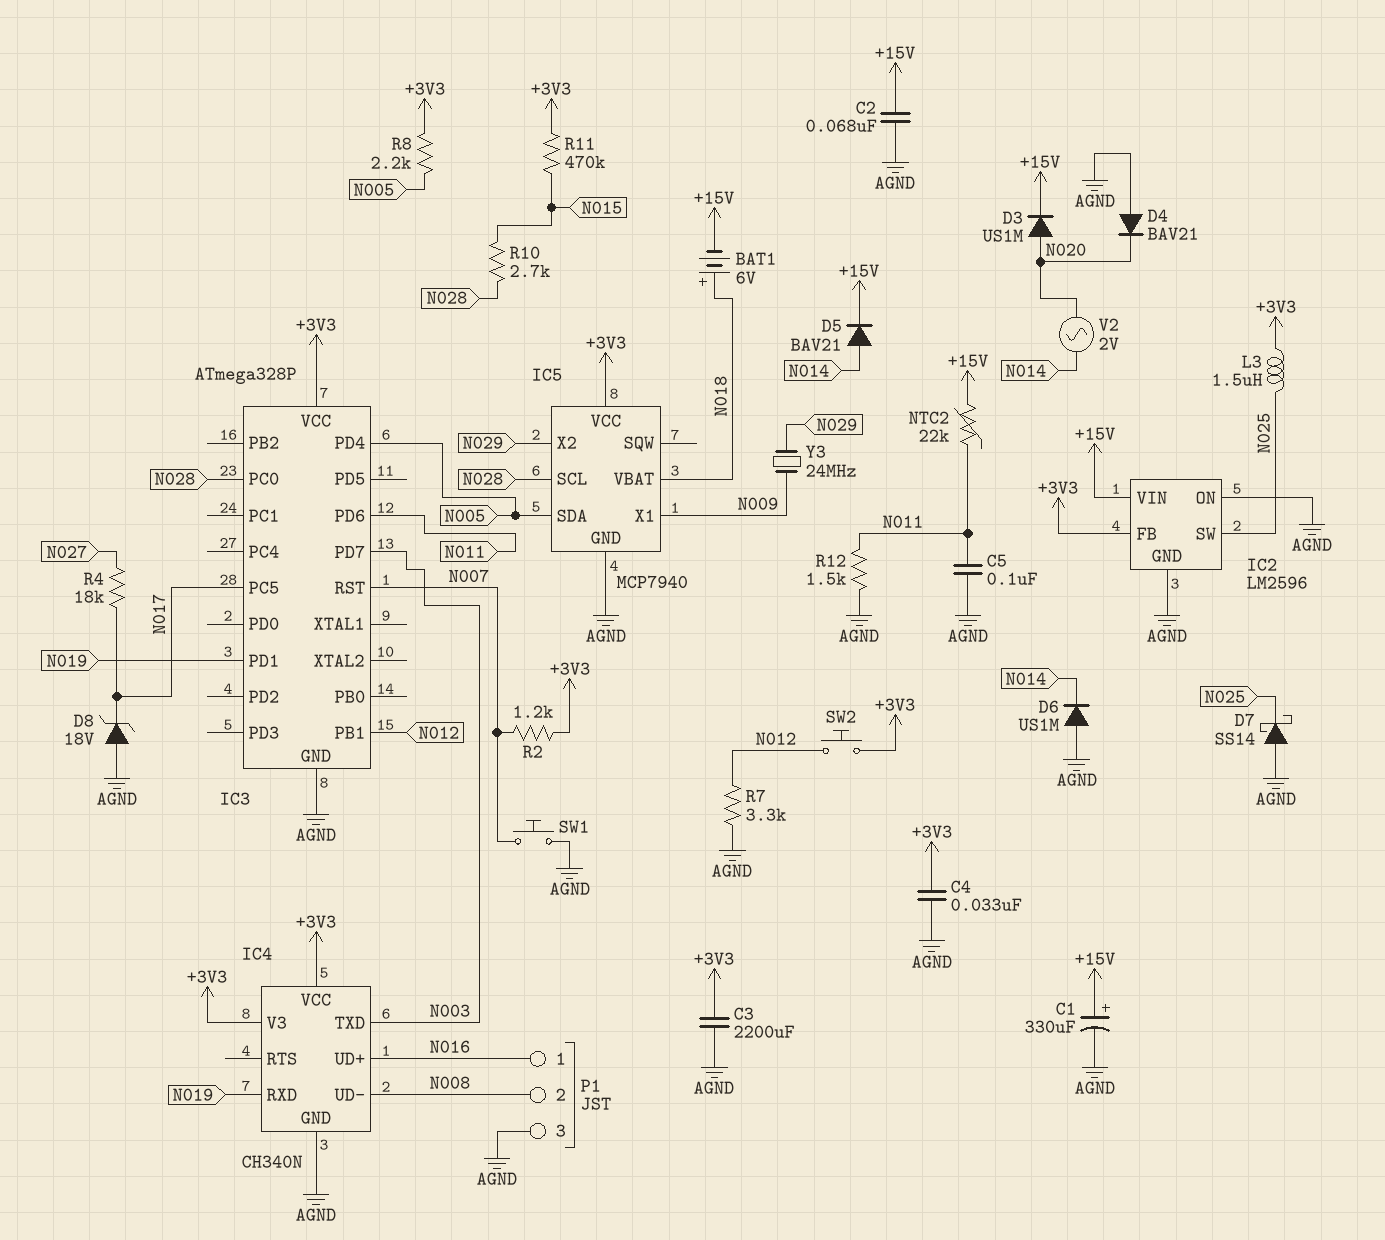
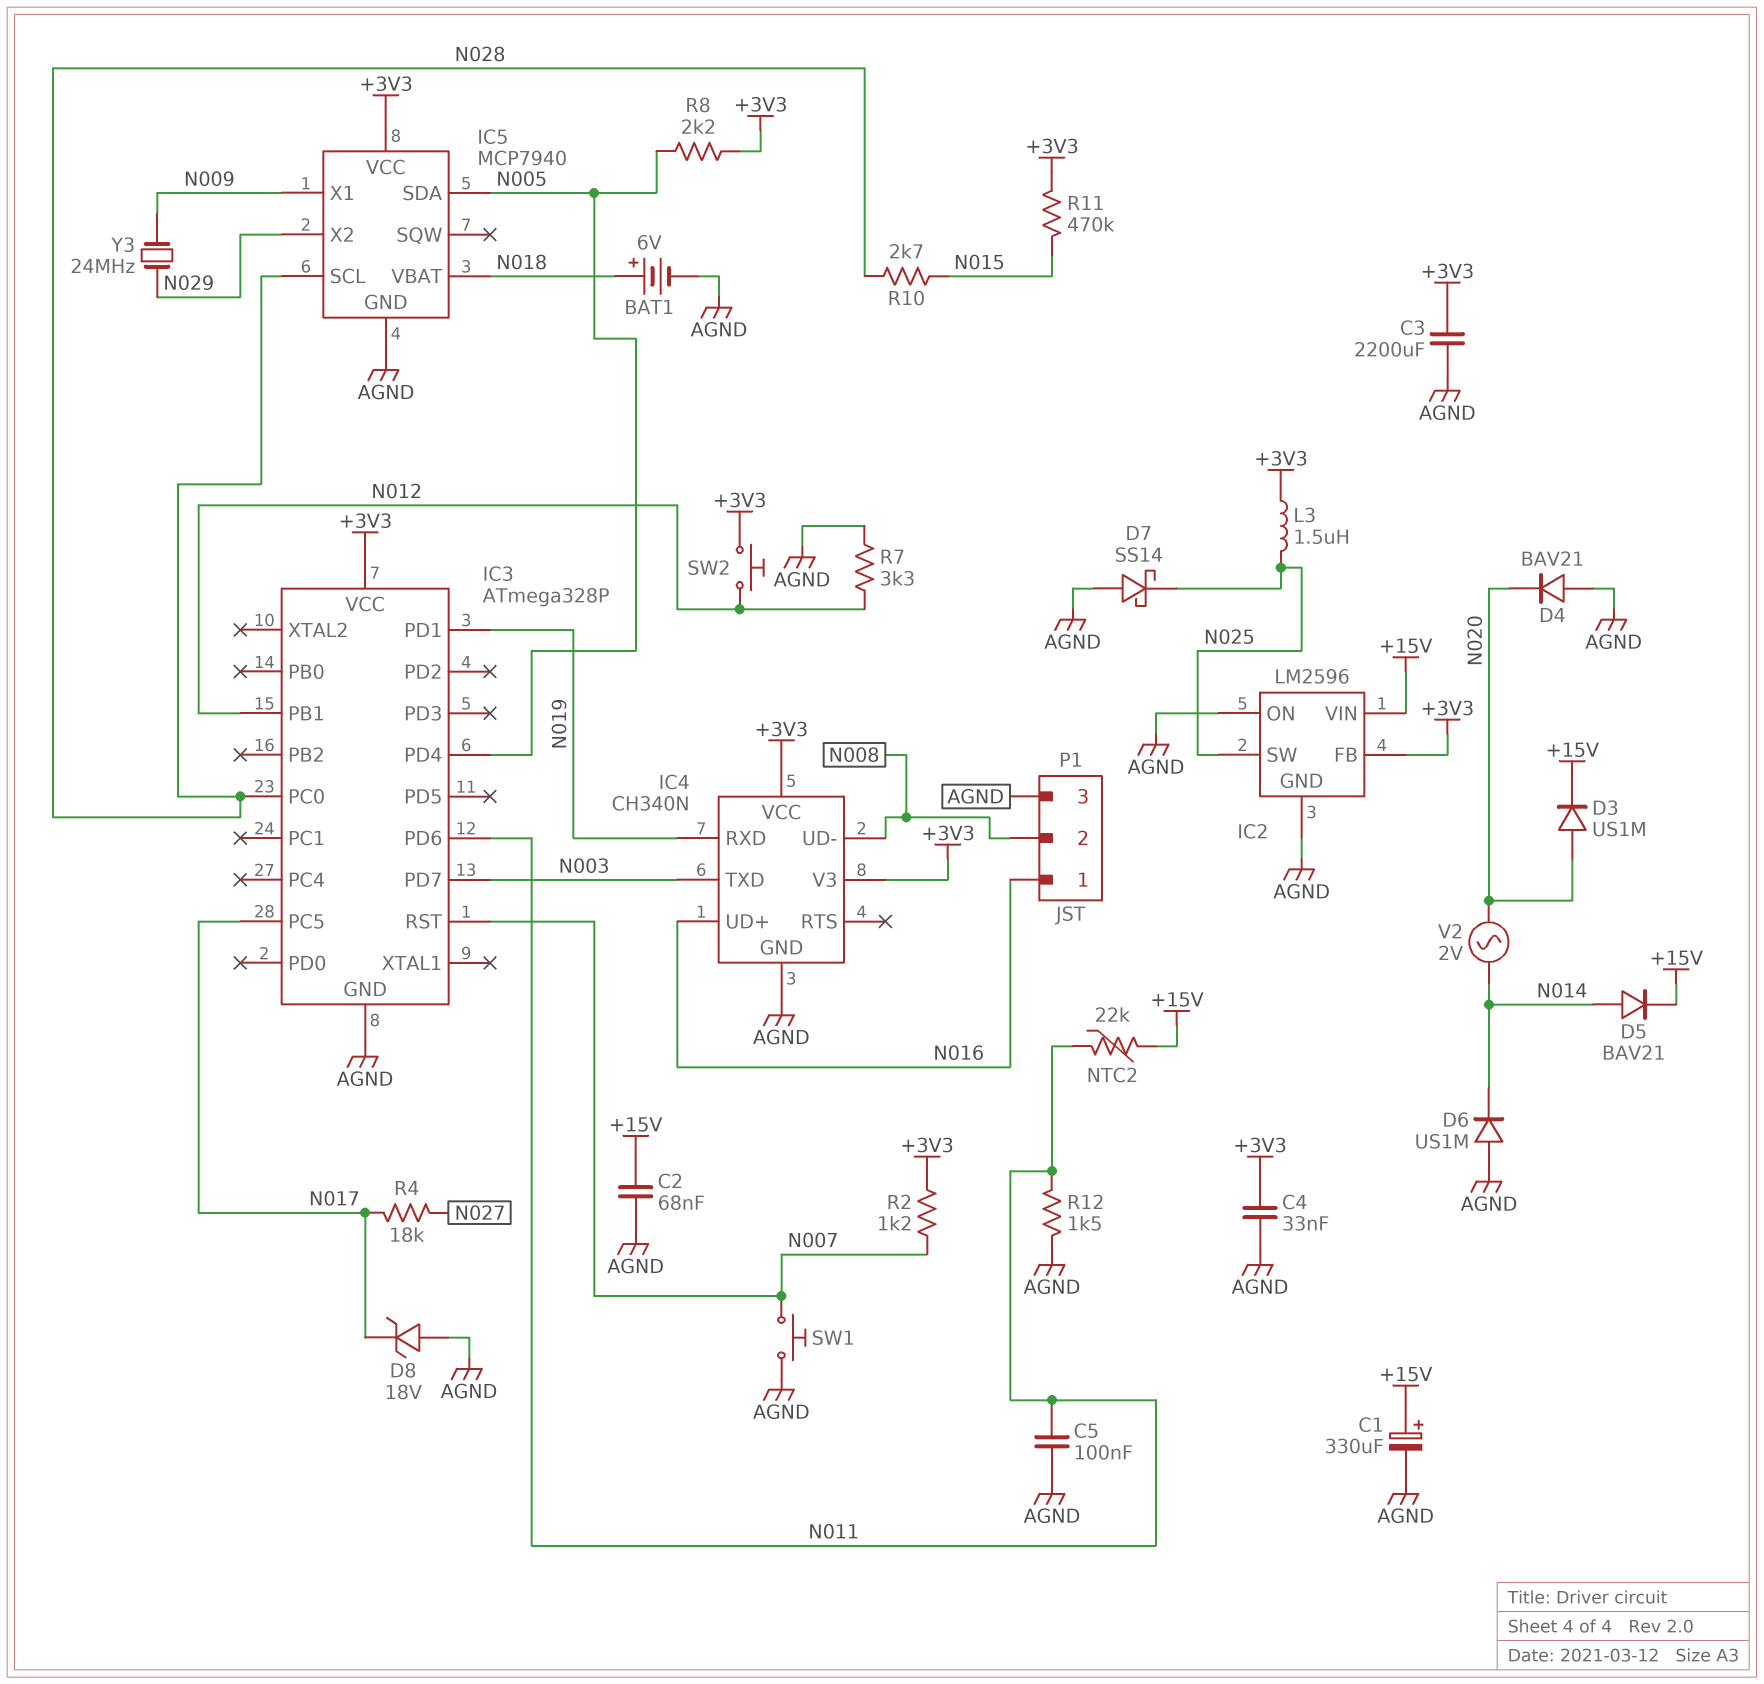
BAT1: 6V (plus N018, minus +15V) -> 6V (plus N018, minus AGND)

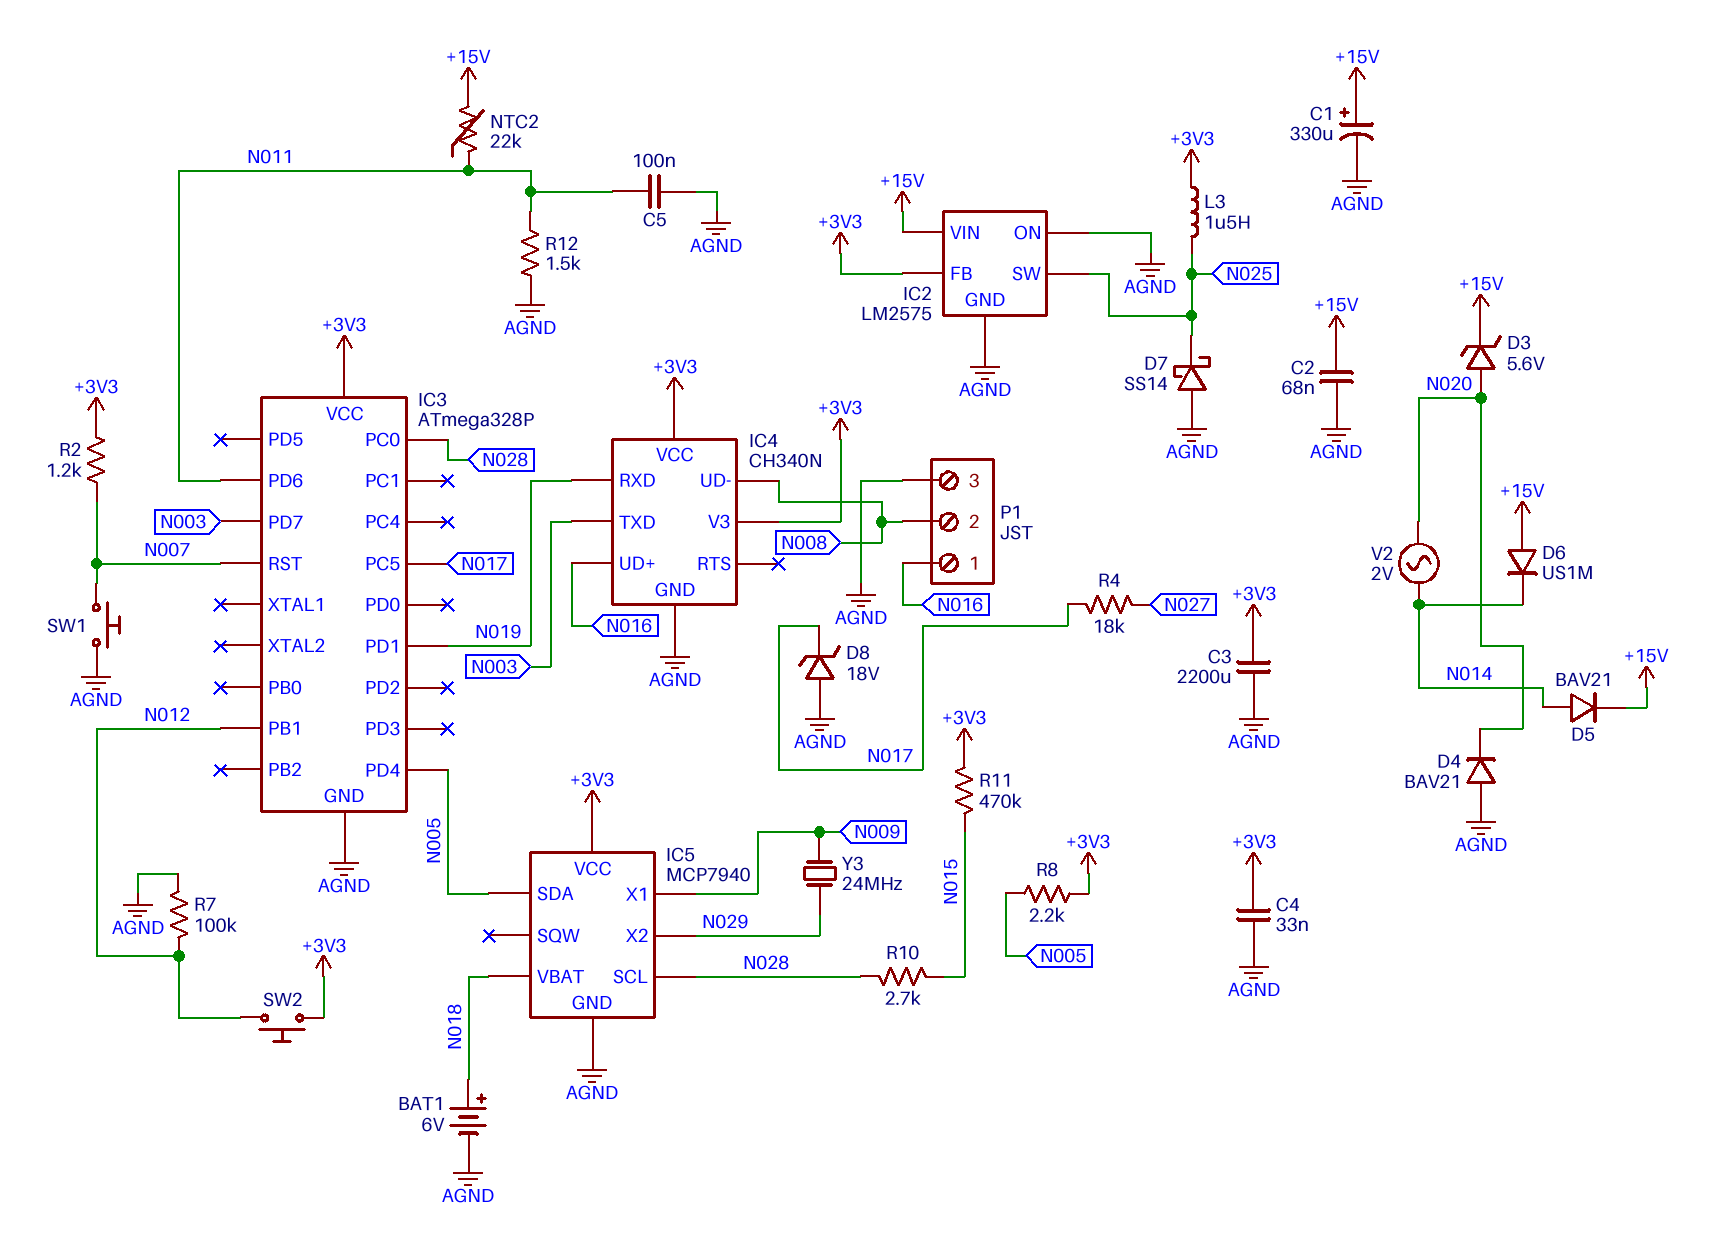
D3: diode US1M (A N020, K +15V) -> zener 5.6V (A N020, K +15V)
D6: diode US1M (A AGND, K N014) -> diode US1M (A +15V, K N014)
IC2: LM2596 -> LM2575
R7: 3.3k (AGND, N012) -> 100k (AGND, N012)

